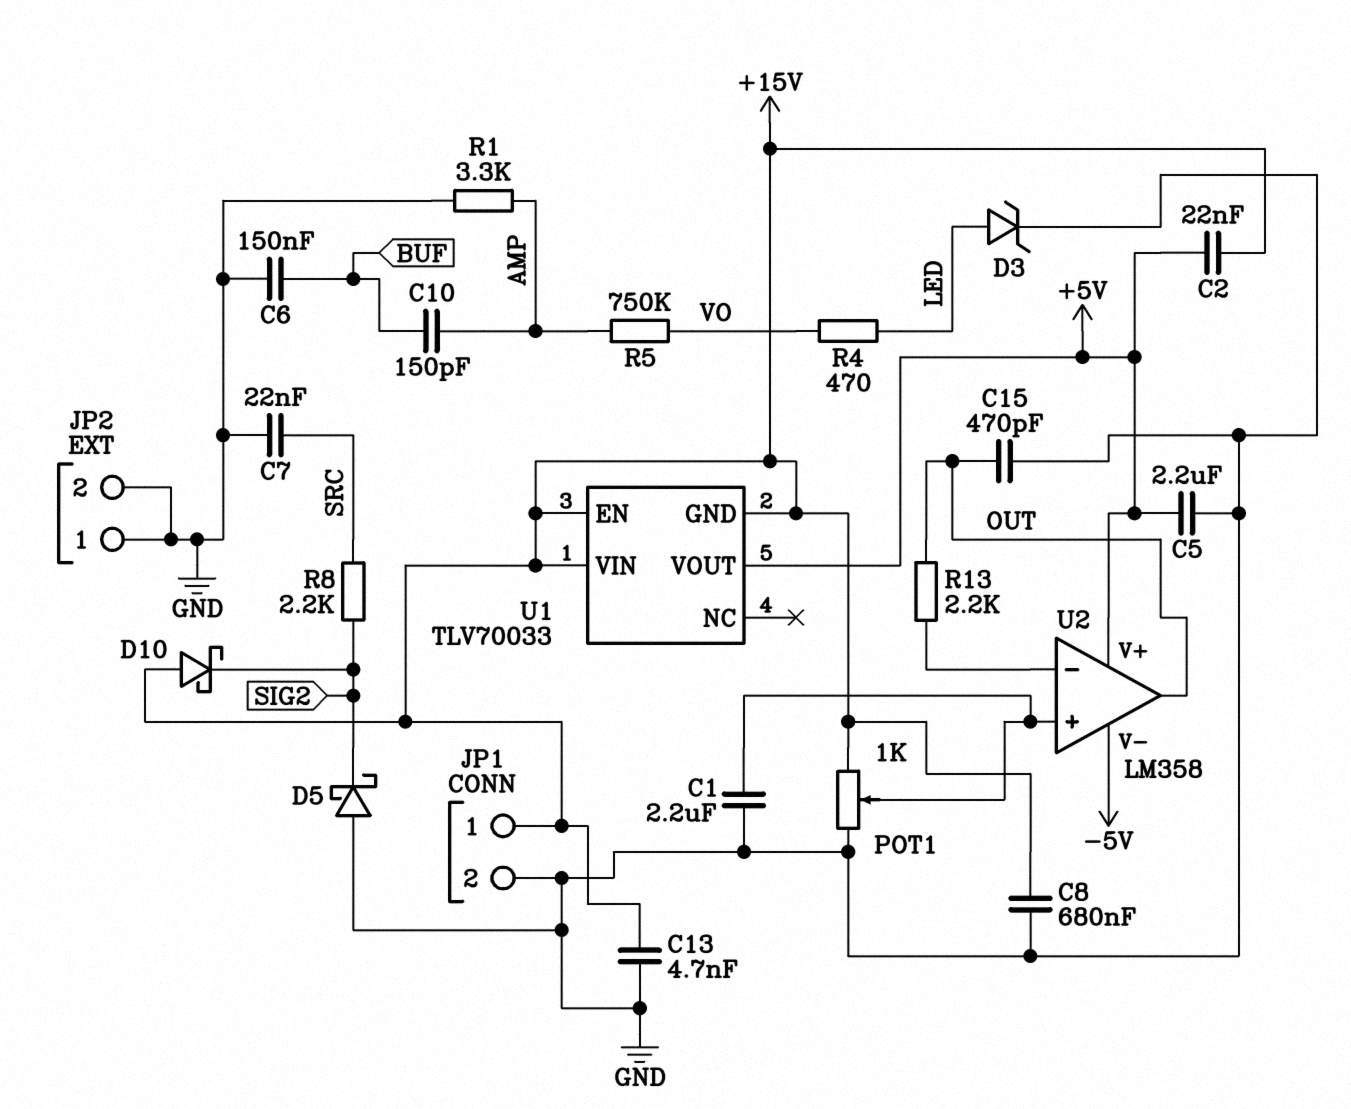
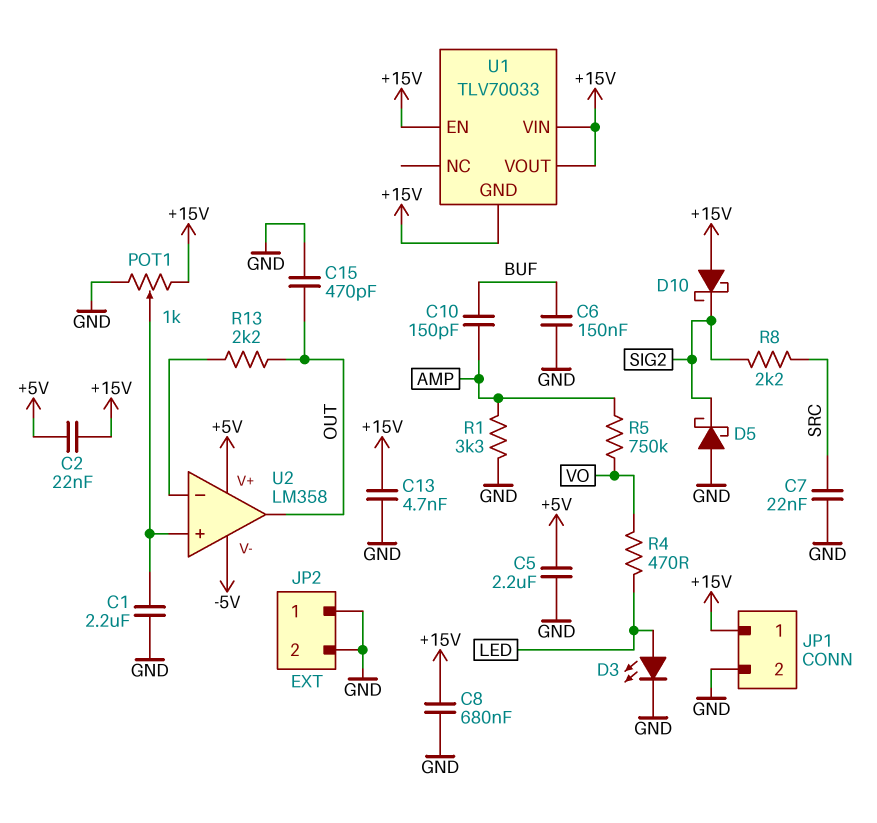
D3: zener (A LED, K GND) -> LED (A LED, K GND)
U1 pin VOUT: +5V -> +15V

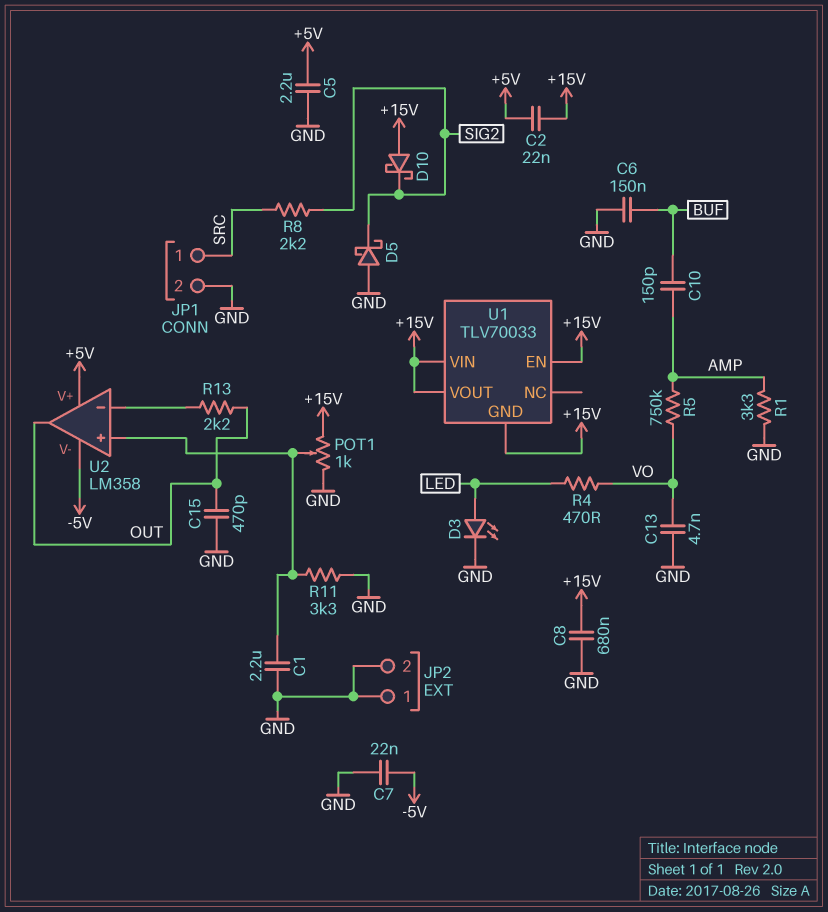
C7: 22nF (GND, SRC) -> 22nF (-5V, GND)
C13: 4.7nF (+15V, GND) -> 4.7nF (GND, VO)
JP1 pin 1: +15V -> SRC
R11: none -> 3.3k (GND, U2/in+)

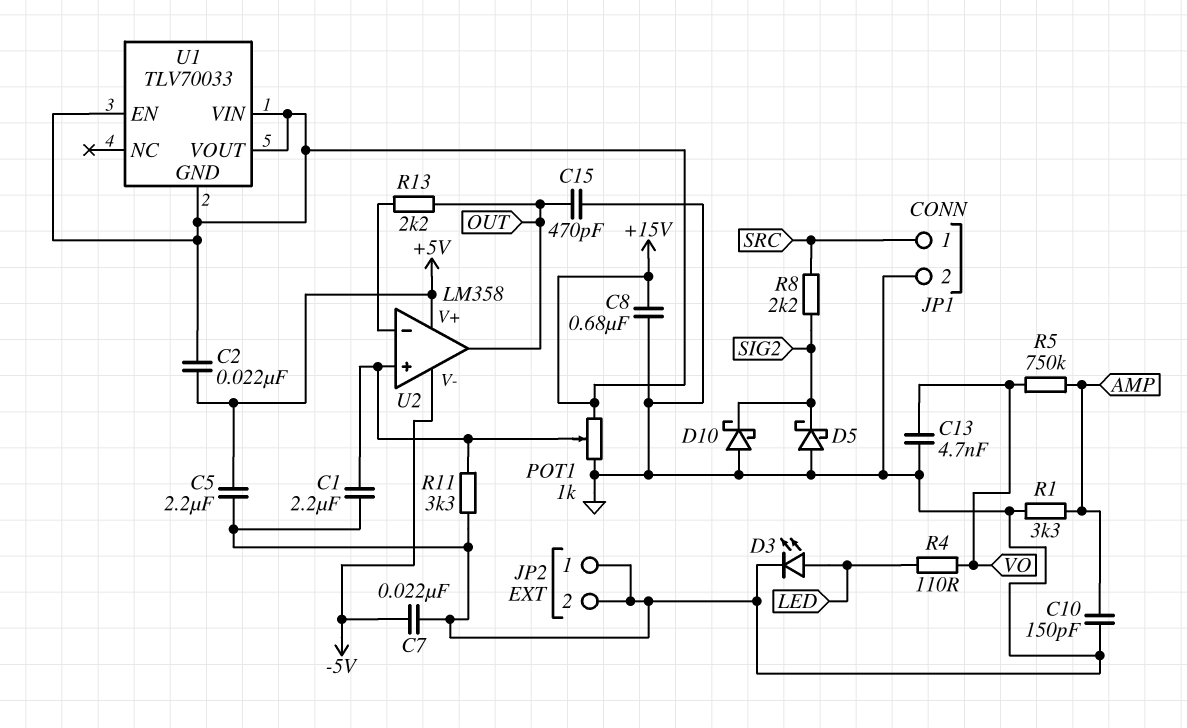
C6: 150nF (BUF, GND) -> none
C10: 150pF (AMP, BUF) -> 150pF (AMP, GND)
D10: schottky (A +15V, K SIG2) -> schottky (A GND, K SIG2)
R4: 470 (LED, VO) -> 110 (LED, VO)

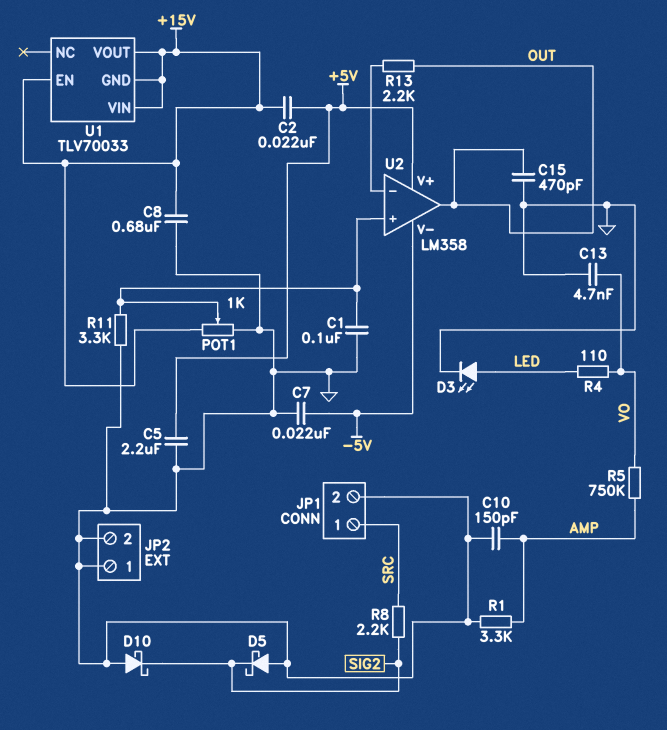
C1: 2.2uF (GND, U2/in+) -> 100nF (GND, U2/in+)

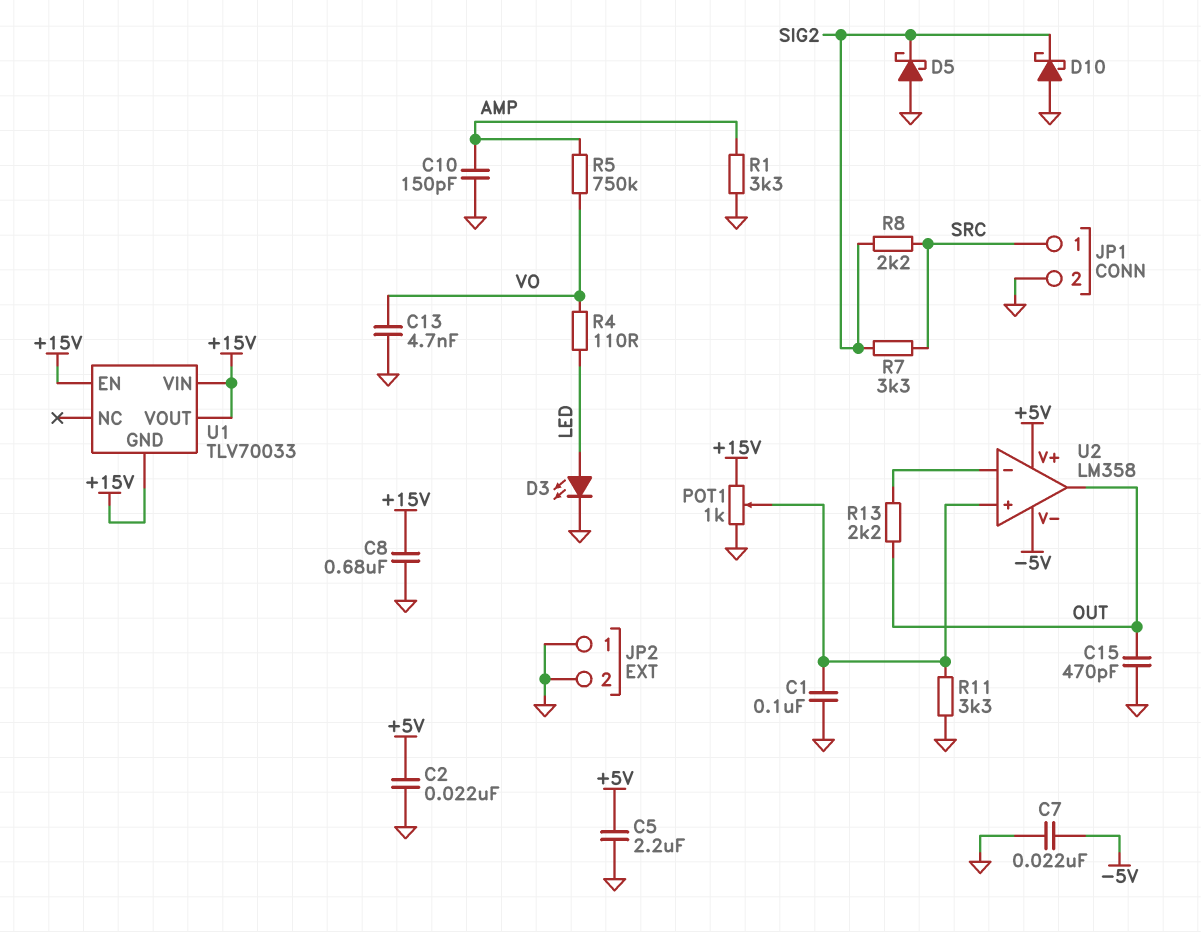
C2: 22nF (+5V, +15V) -> 22nF (+5V, GND)
R7: none -> 3.3k (SIG2, SRC)

